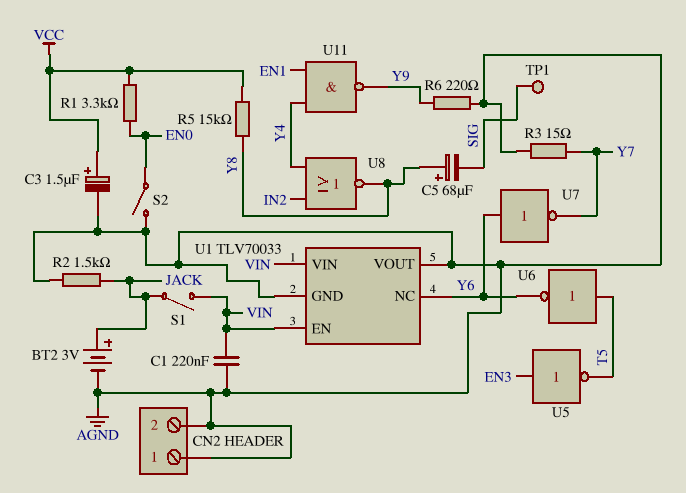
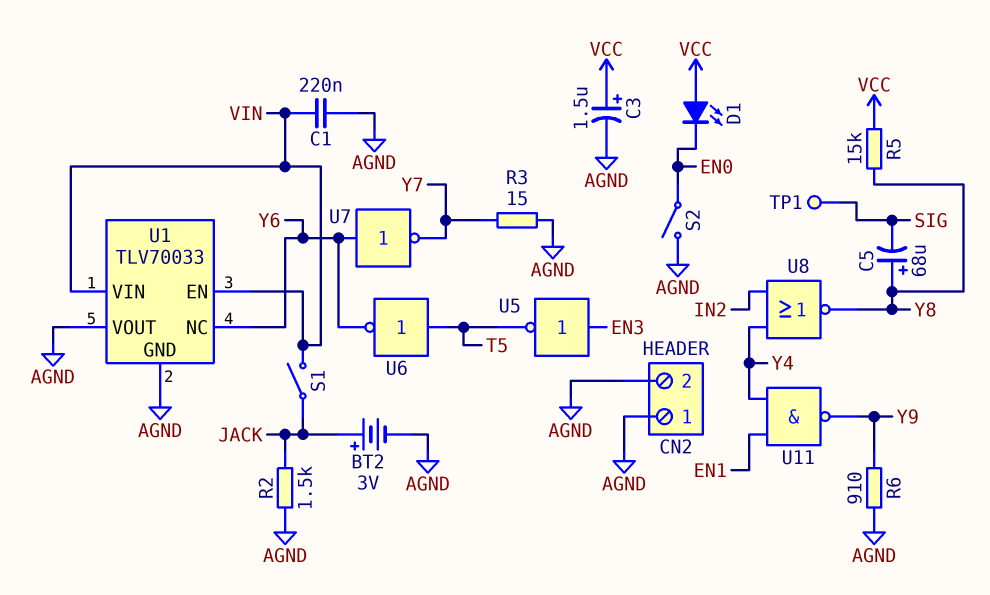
D1: none -> LED (A VCC, K EN0)
R1: 3.3k (EN0, VCC) -> none
R6: 220 (AGND, Y9) -> 910 (AGND, Y9)

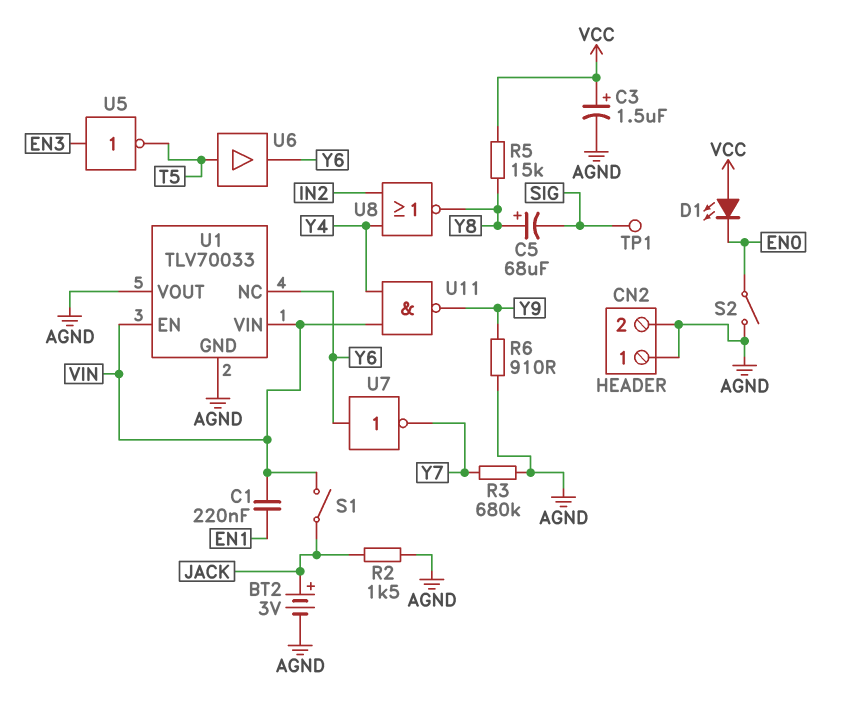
C1: 220nF (AGND, VIN) -> 220nF (EN1, VIN)
R3: 15 (AGND, Y7) -> 680k (AGND, Y7)
U6: NOT (in T5, out Y6) -> buffer (in T5, out Y6)
U11: NAND (in EN1, in Y4, out Y9) -> NAND (in VIN, in Y4, out Y9)

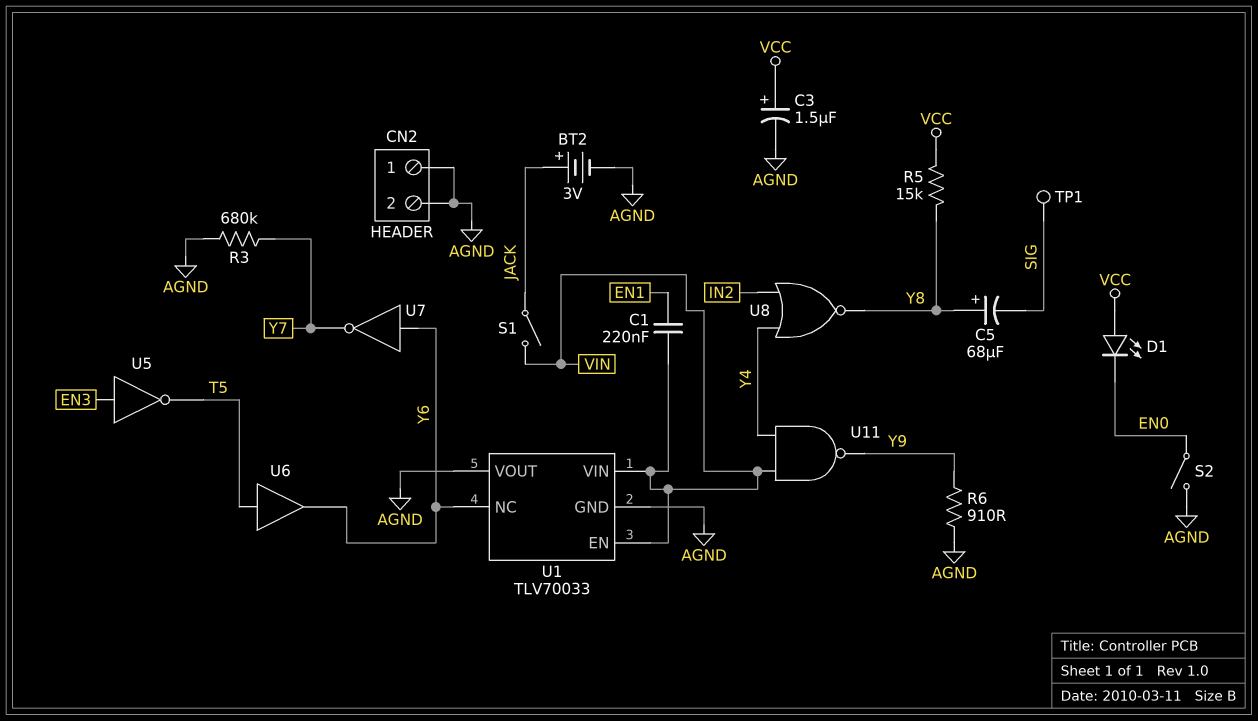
R2: 1.5k (AGND, JACK) -> none

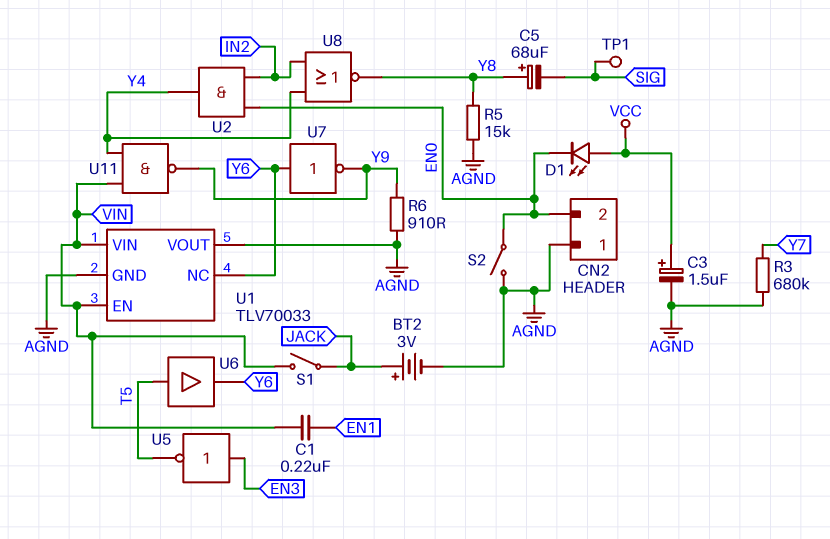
CN2 pin 2: AGND -> EN0
R5: 15k (VCC, Y8) -> 15k (AGND, Y8)
U2: none -> AND (in EN0, in IN2, out Y4)
U7: NOT (in Y6, out Y7) -> NOT (in Y6, out Y9)

